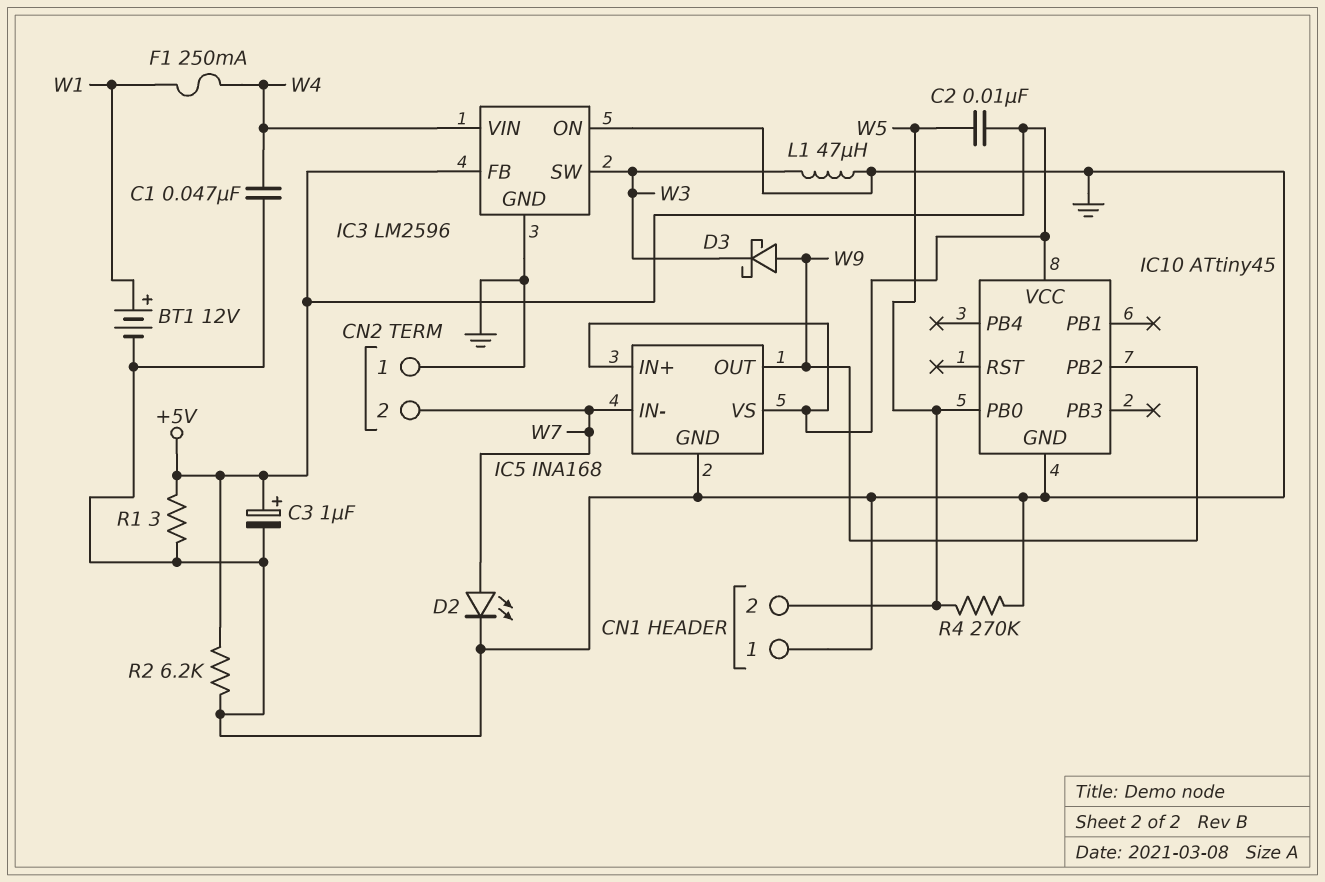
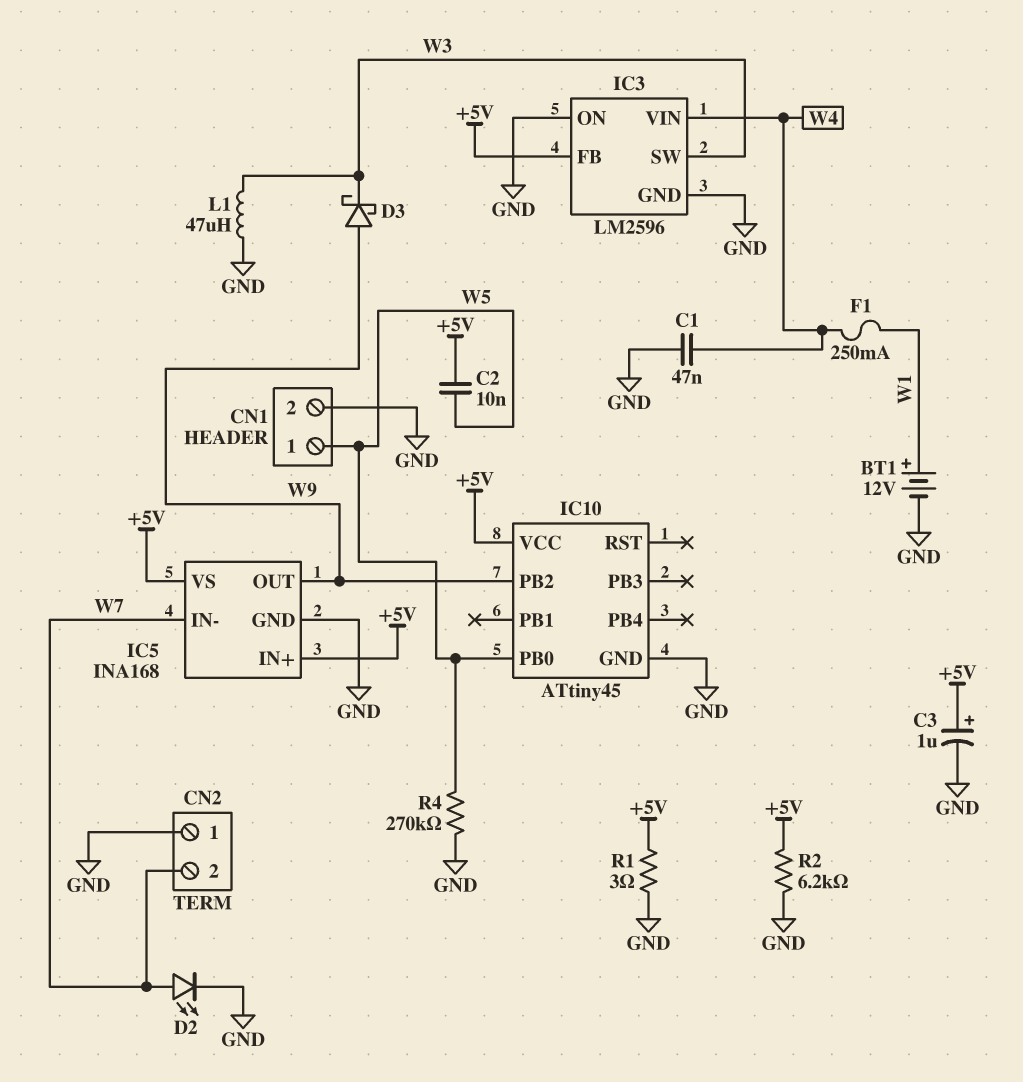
CN1 pin 1: GND -> W5
CN1 pin 2: W5 -> GND

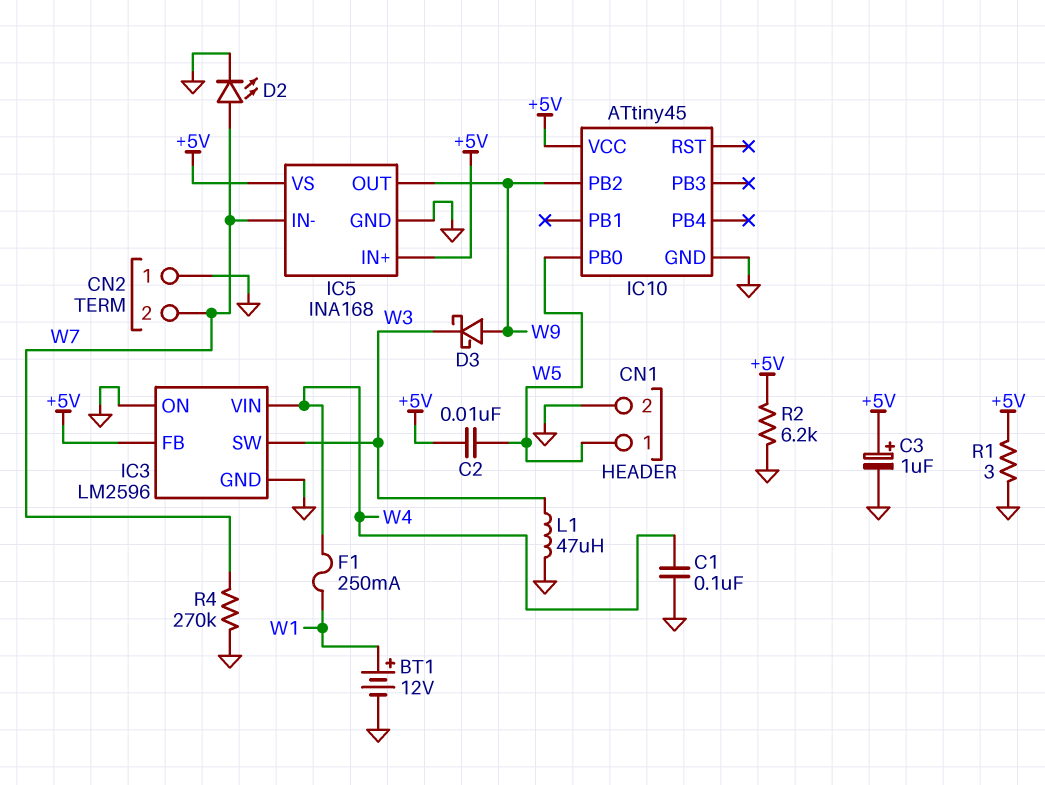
C1: 47nF (GND, W4) -> 100nF (GND, W4)
R4: 270k (GND, W5) -> 270k (GND, W7)

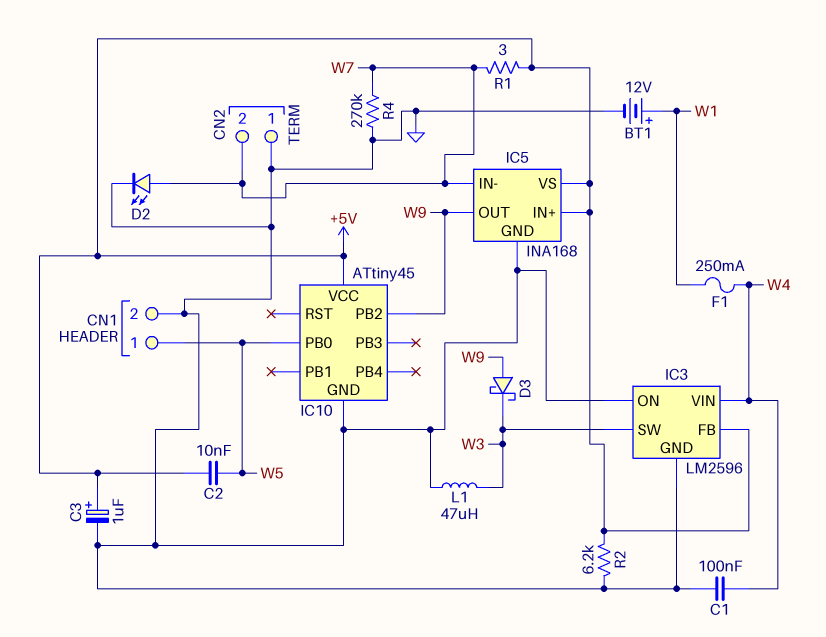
R1: 3 (+5V, GND) -> 3 (+5V, W7)

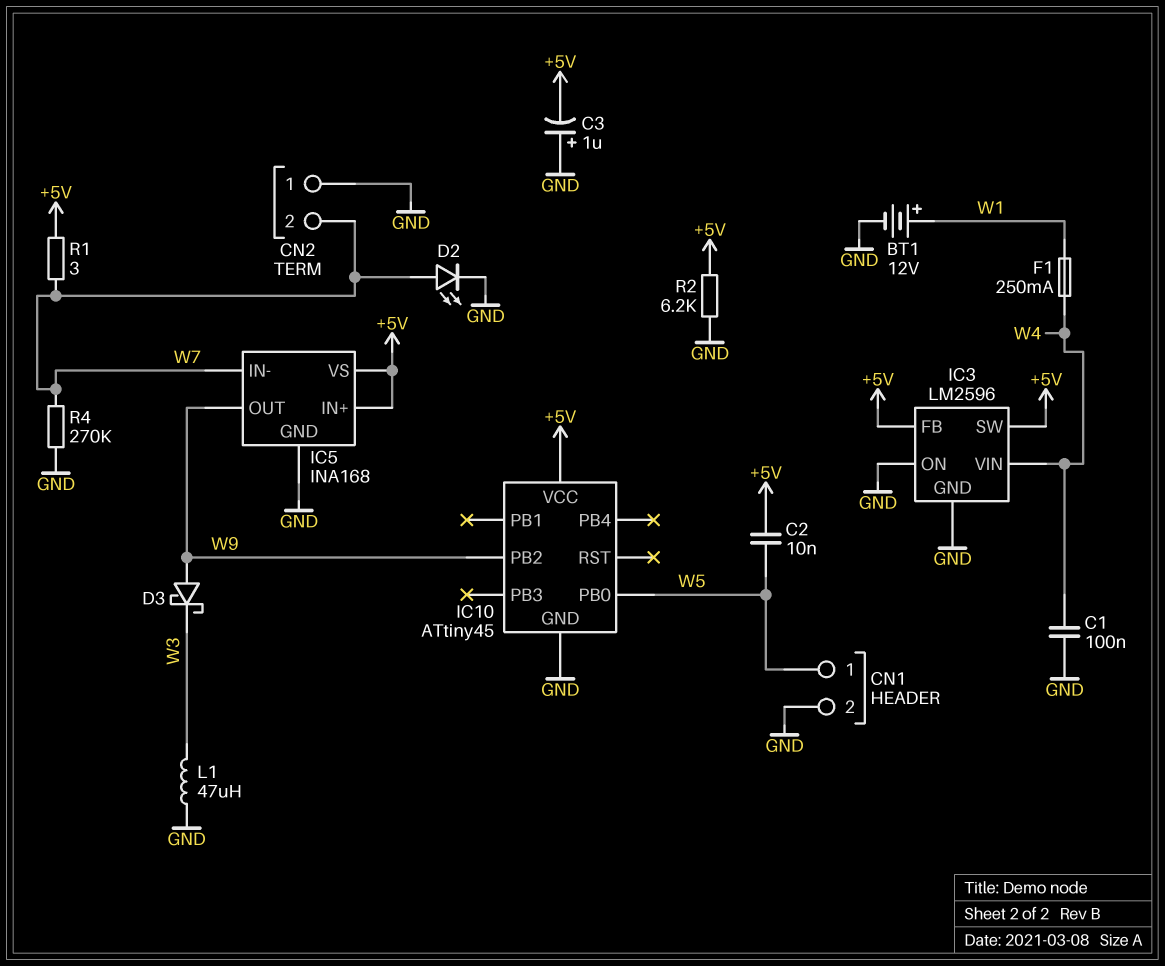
C3: 1uF (plus +5V, minus GND) -> 1uF (plus GND, minus +5V)
IC3 pin SW: W3 -> +5V

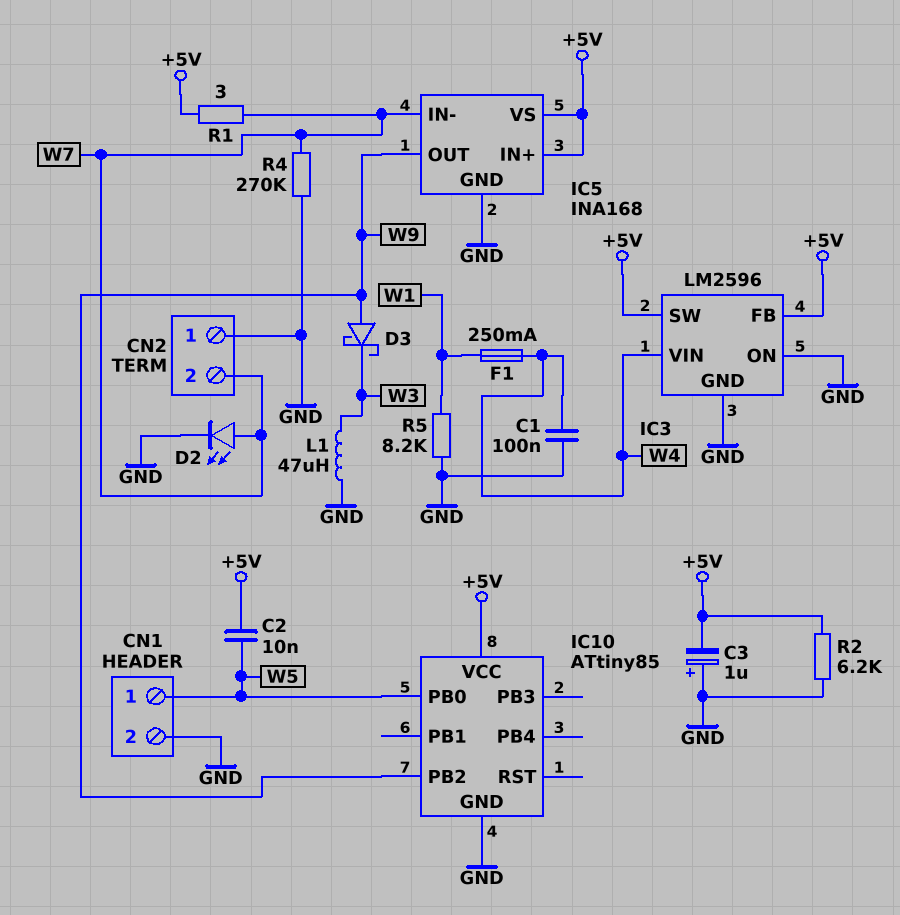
BT1: 12V (plus W1, minus GND) -> none
IC10: ATtiny45 -> ATtiny85
R5: none -> 8.2k (GND, W1)

